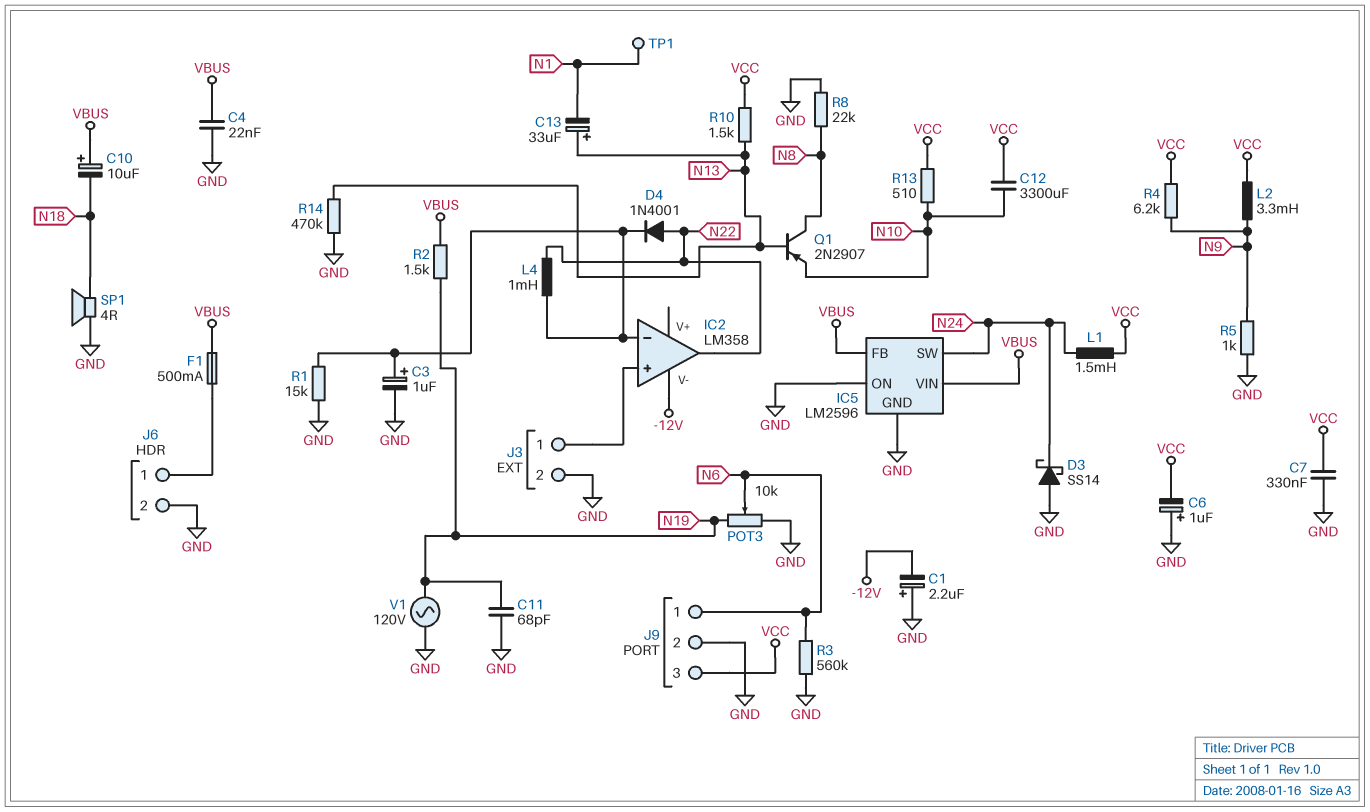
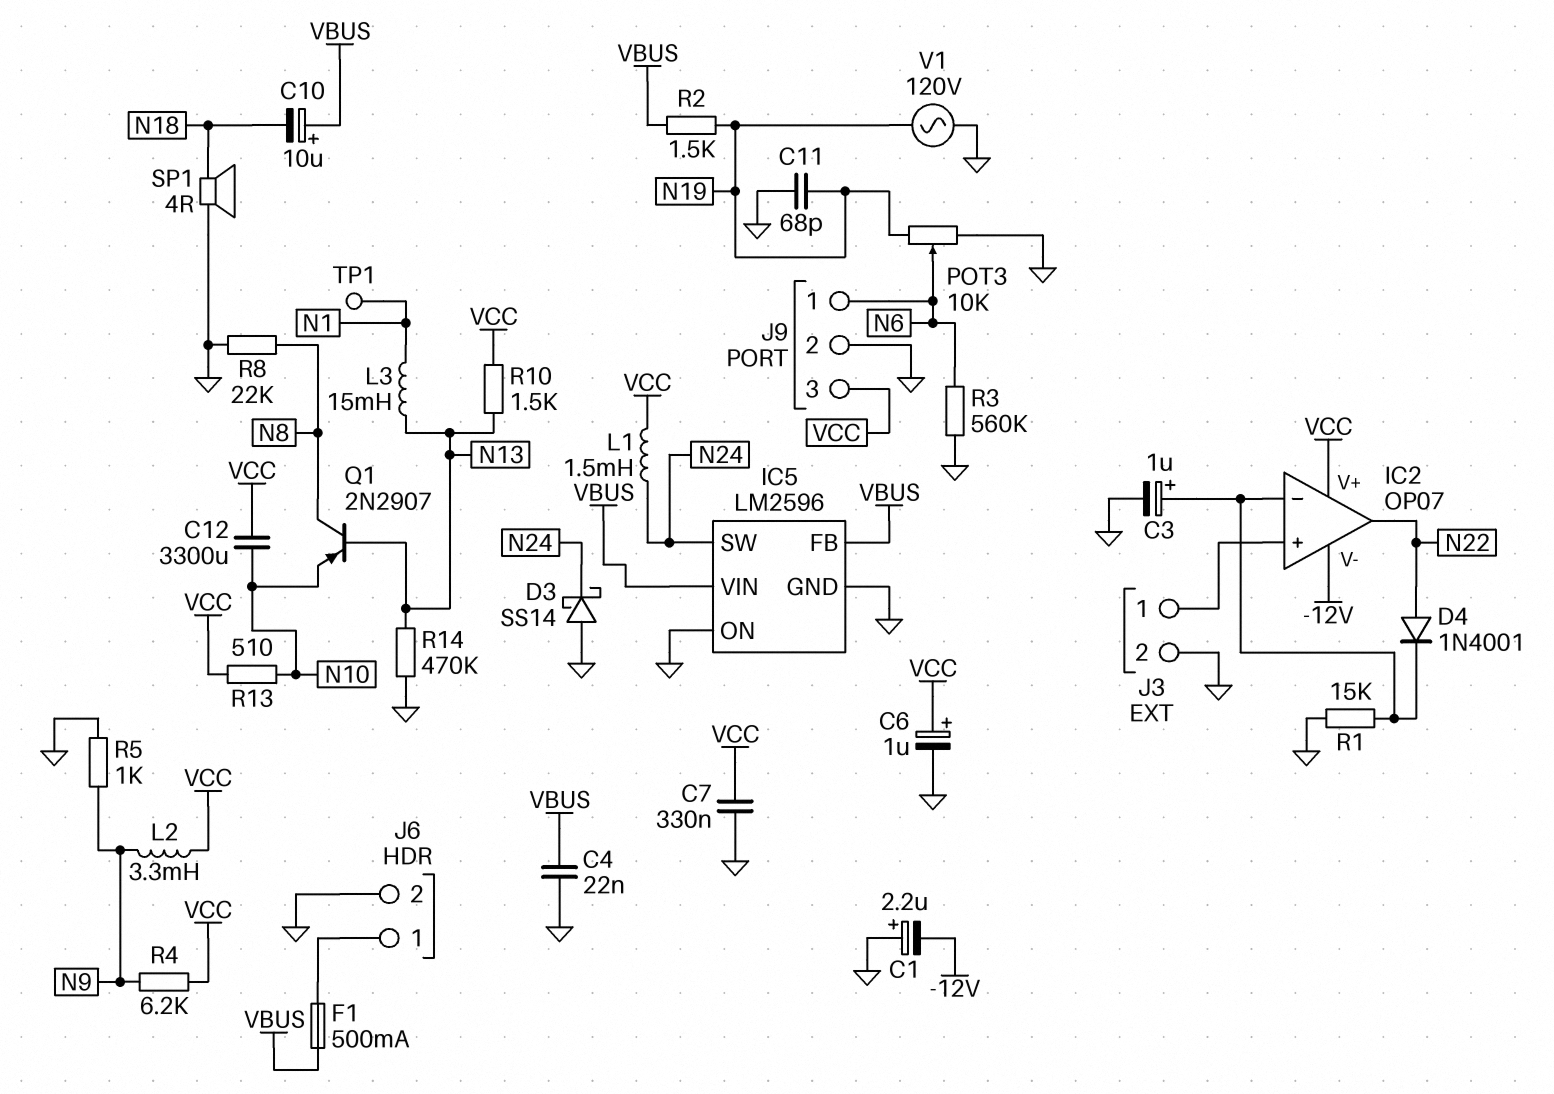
C6: 1uF (plus GND, minus VCC) -> 1uF (plus VCC, minus GND)
C13: 33uF (plus N13, minus N1) -> none
IC2: LM358 -> OP07
IC2 pin V+: none -> VCC
L3: none -> 15mH (N1, N13)
L4: 1mH (IC2/in-, N22) -> none

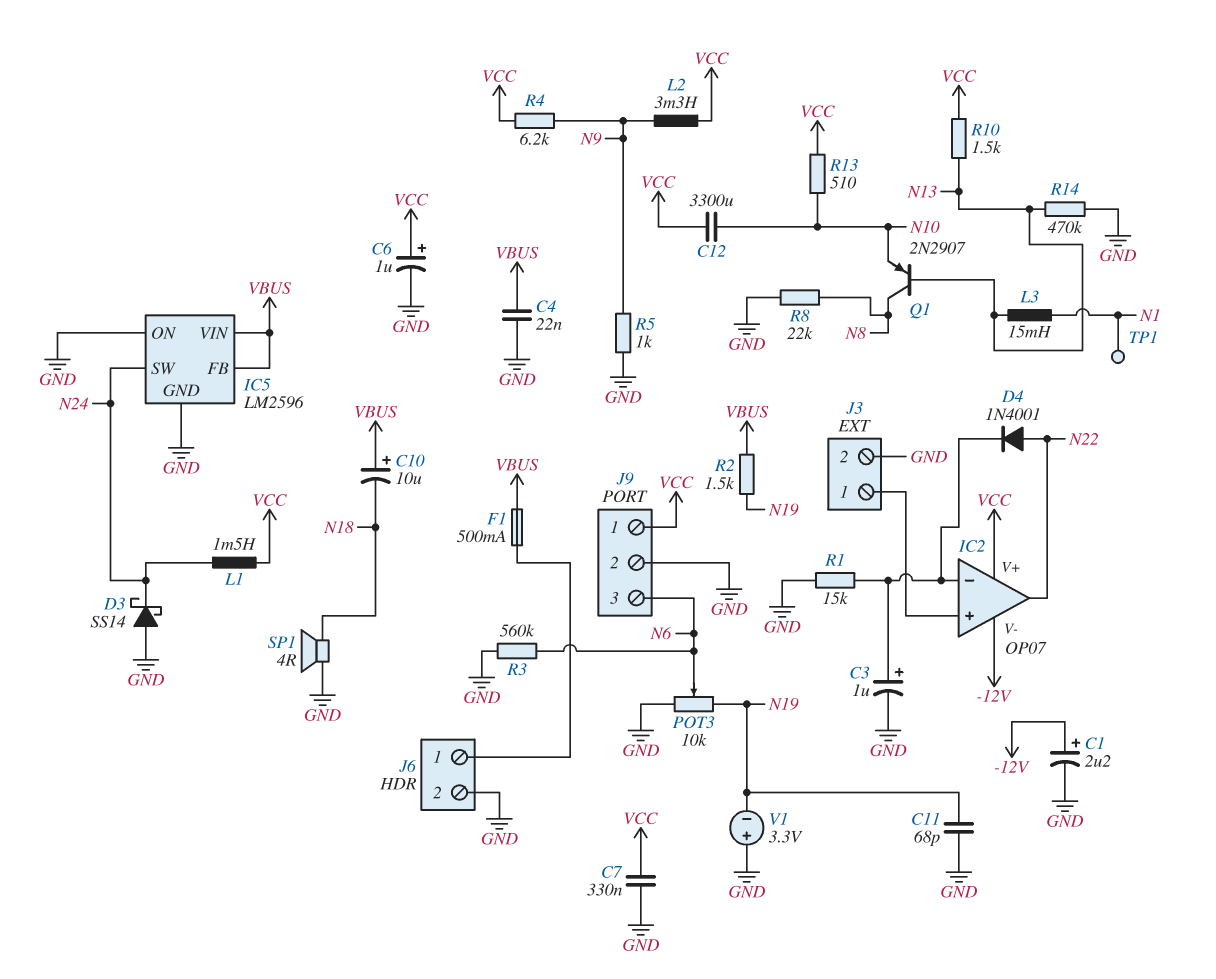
C1: 2.2uF (plus GND, minus -12V) -> 2.2uF (plus -12V, minus GND)
J9 pin 1: N6 -> VCC
J9 pin 3: VCC -> N6
V1: AC 120V (GND, N19) -> 3.3V (plus GND, minus N19)

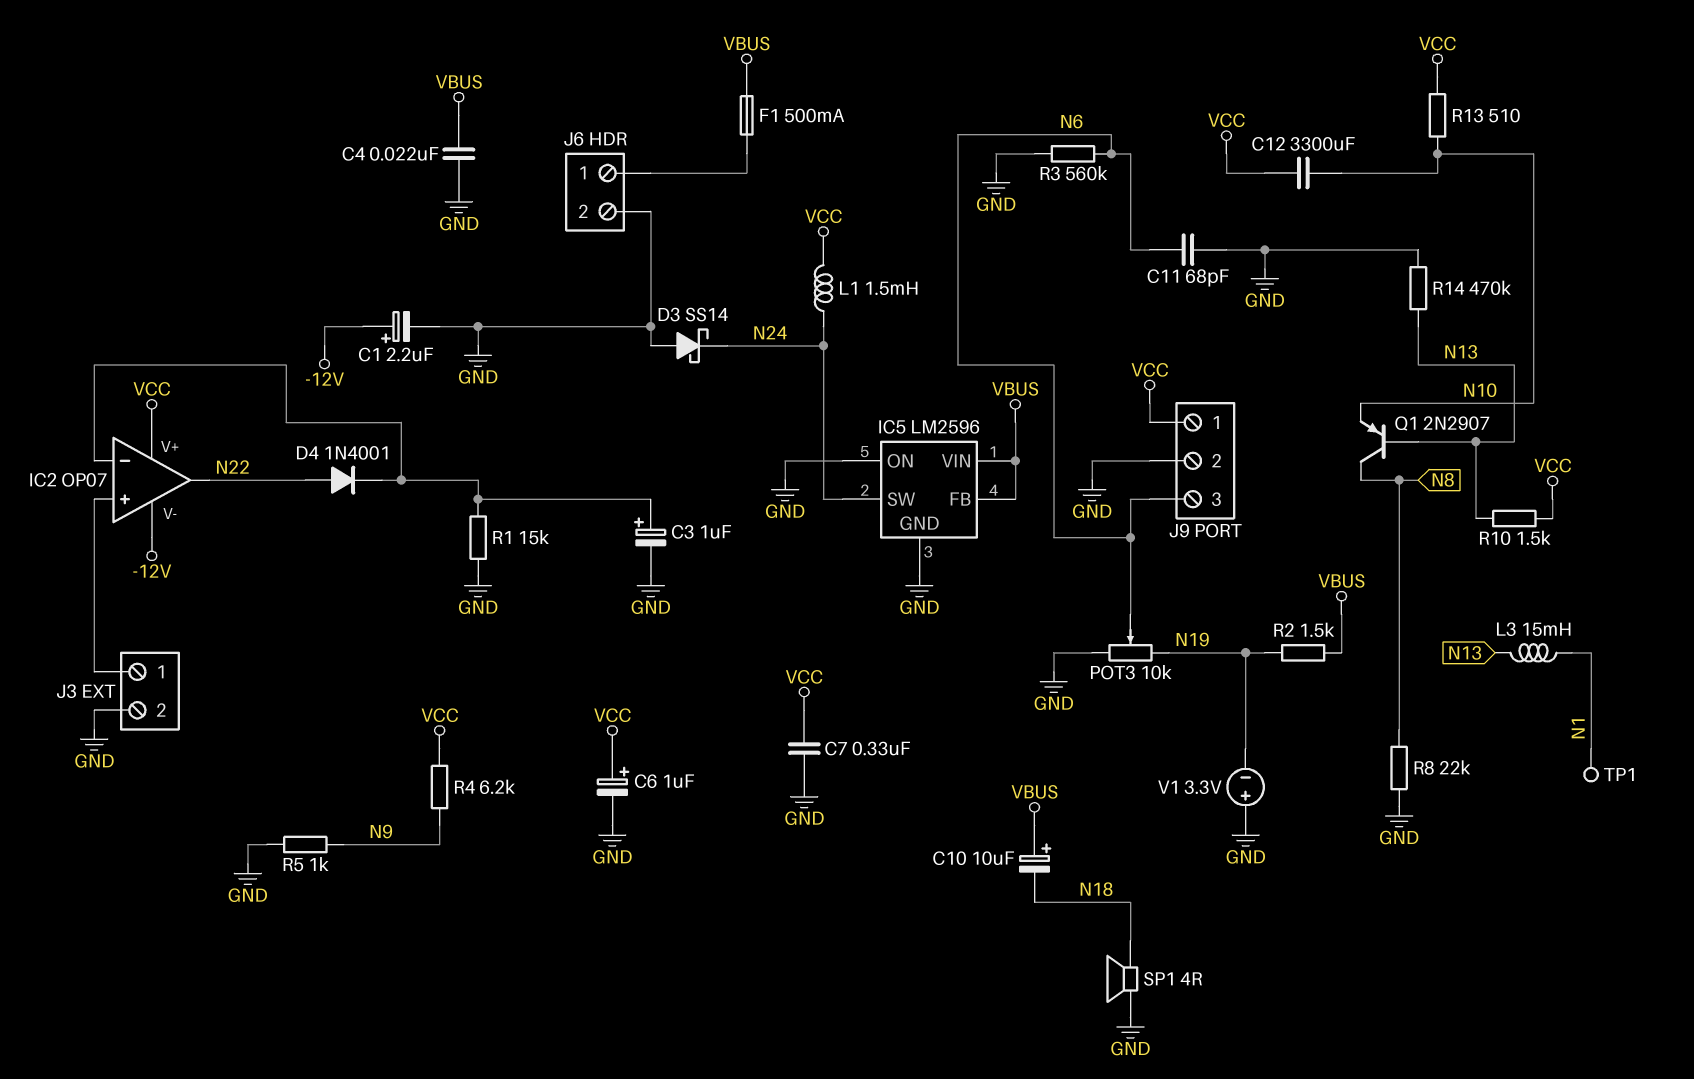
C11: 68pF (GND, N19) -> 68pF (GND, N6)
L2: 3.3mH (N9, VCC) -> none

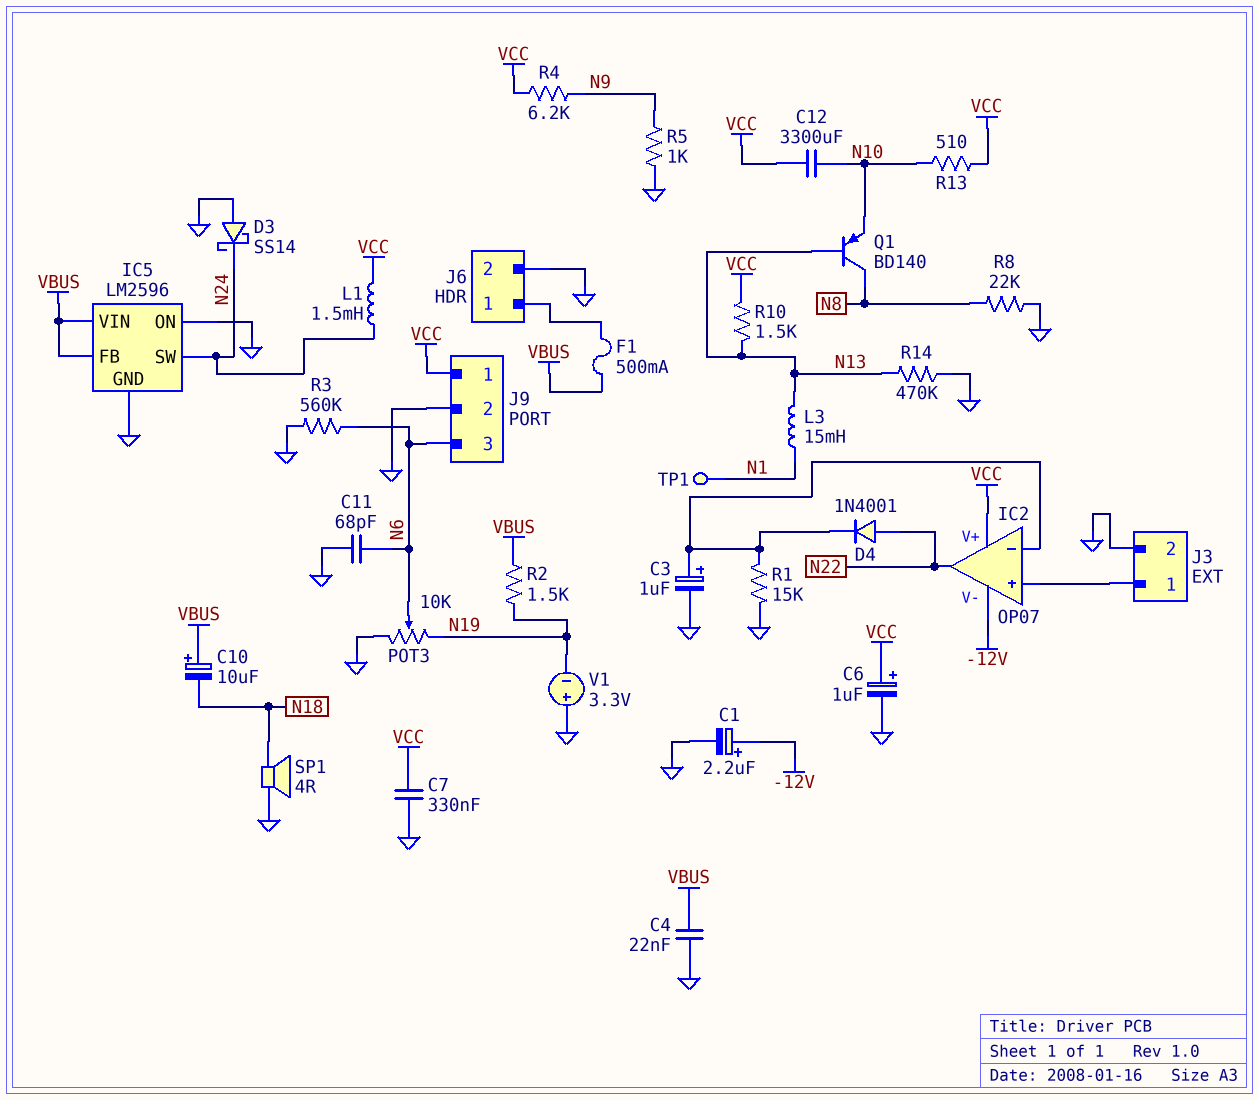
Q1: PNP 2N2907 (B N13, C N8, E N10) -> PNP BD140 (B N13, C N8, E N10)

